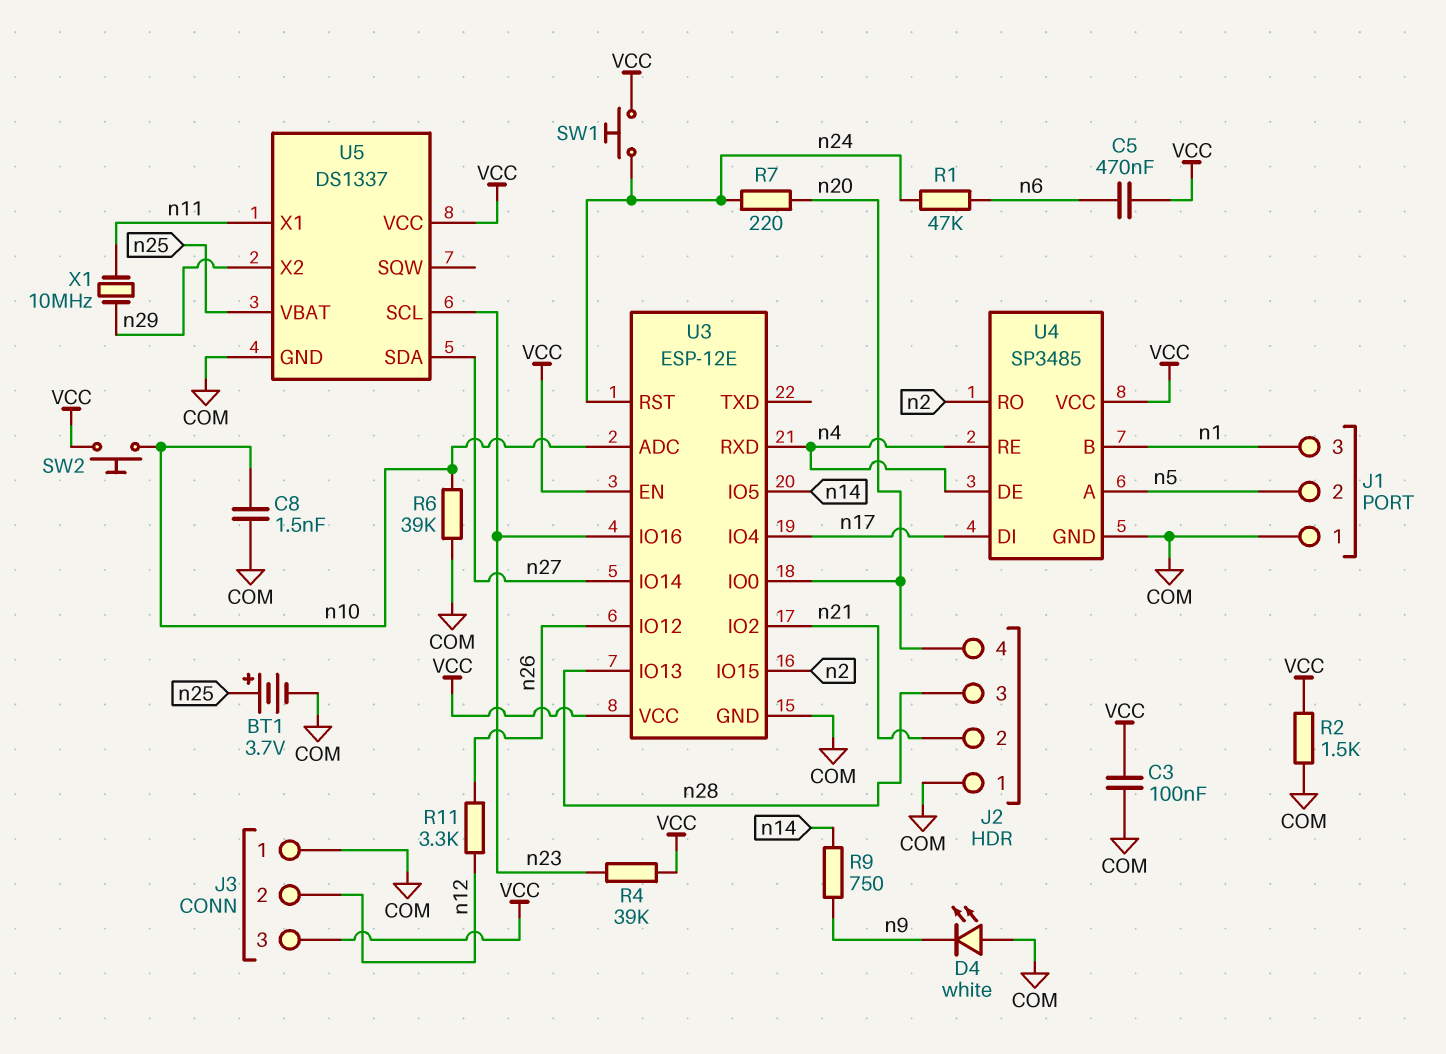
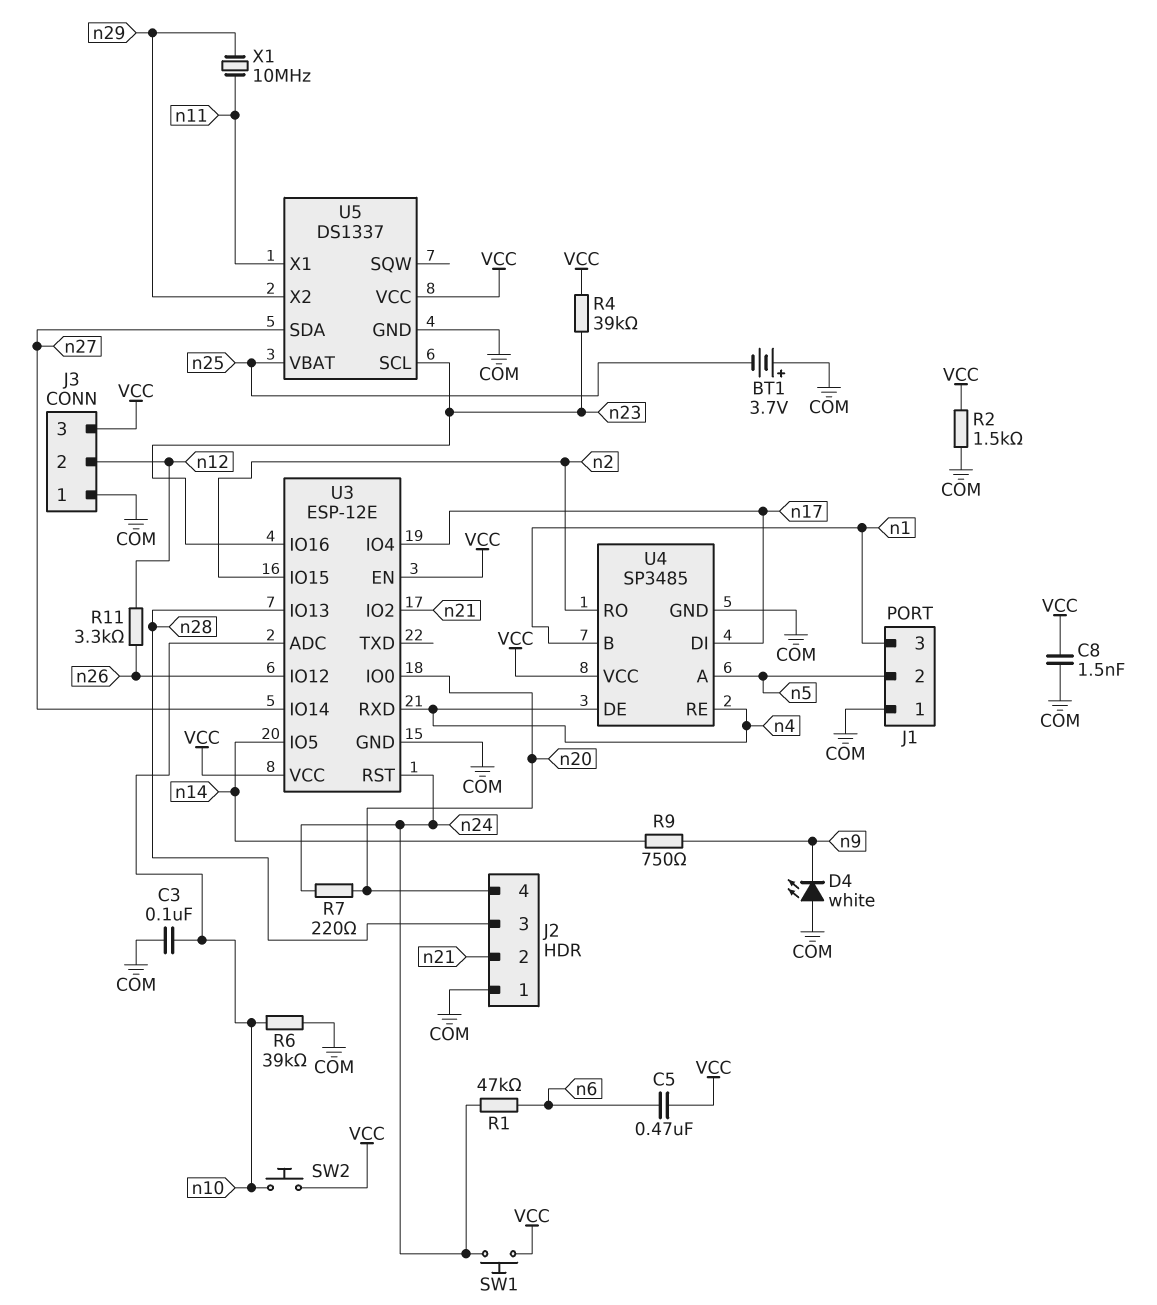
BT1: 3.7V (plus n25, minus COM) -> 3.7V (plus COM, minus n25)
C3: 100nF (COM, VCC) -> 100nF (COM, n10)
C8: 1.5nF (COM, n10) -> 1.5nF (COM, VCC)

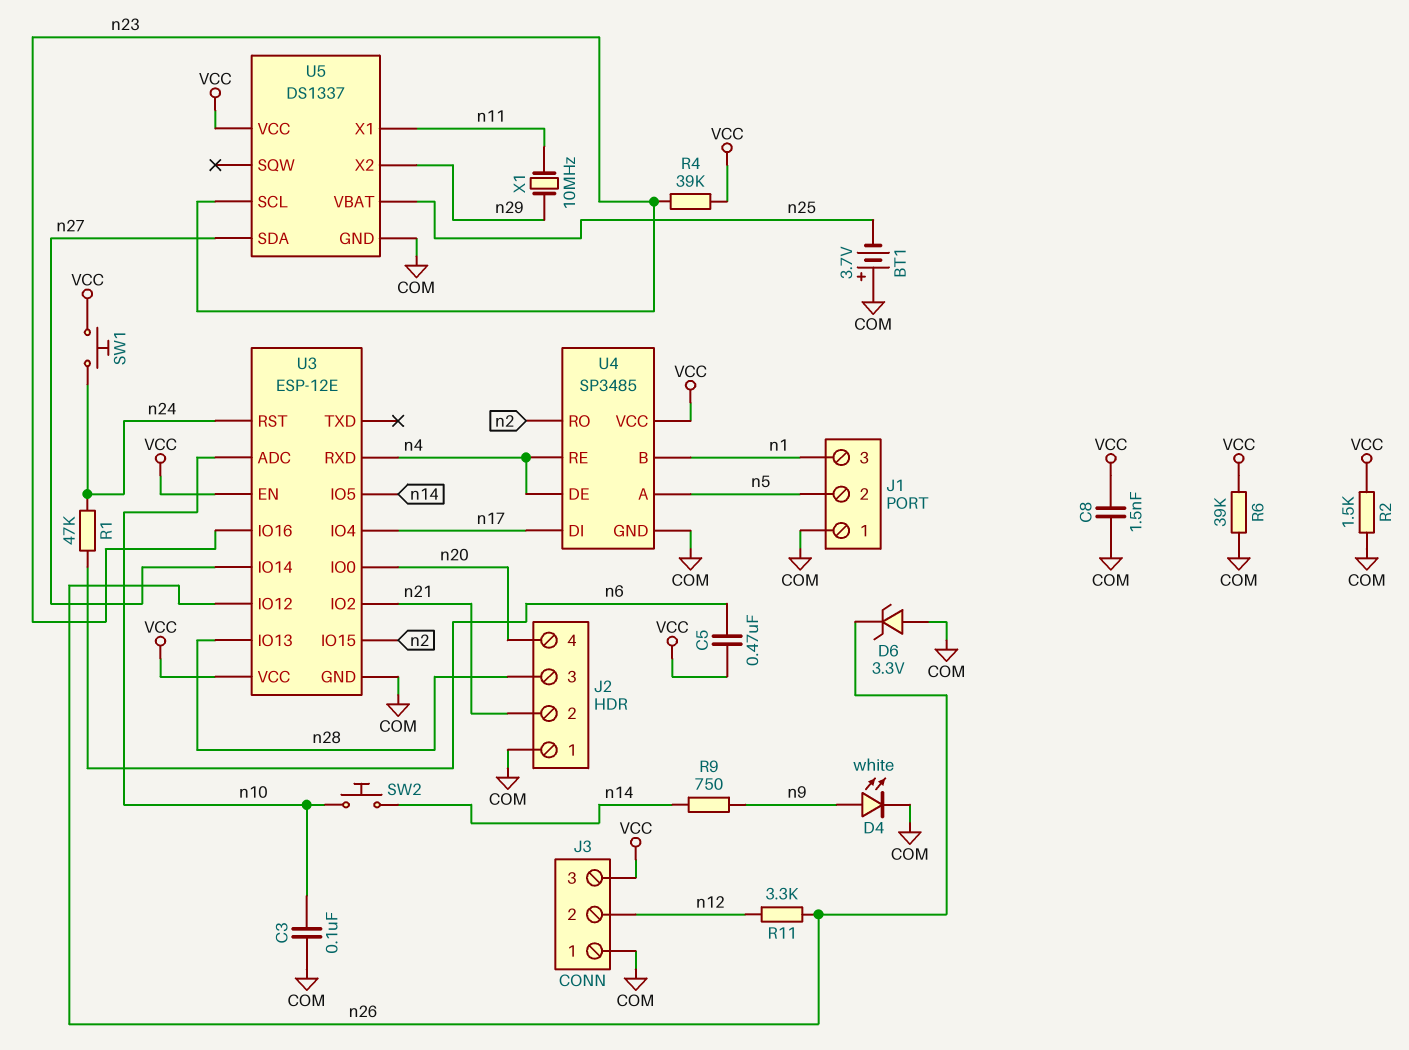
D4: LED white (A COM, K n9) -> LED white (A n9, K COM)
D6: none -> zener 3.3V (A COM, K n26)
R6: 39k (COM, n10) -> 39k (COM, VCC)
R7: 220 (n20, n24) -> none
SW2: button (VCC, n10) -> button (n10, n14)

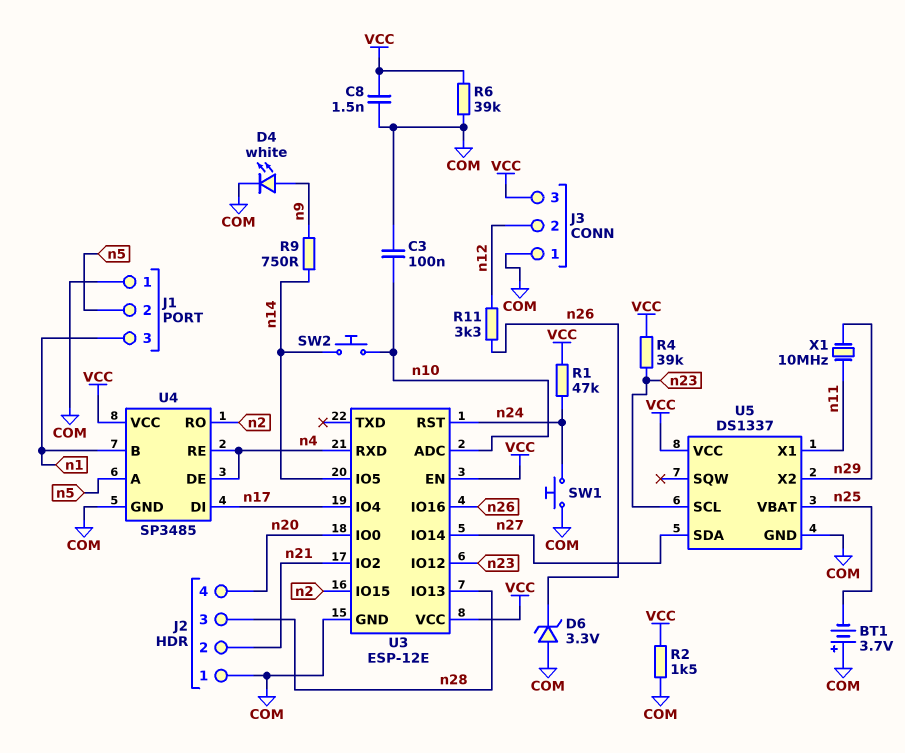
C5: 470nF (VCC, n6) -> none
R1: 47k (n6, n24) -> 47k (VCC, n24)
SW1: button (VCC, n24) -> button (COM, n24)
U3 pin IO12: n26 -> n23
U3 pin IO16: n23 -> n26

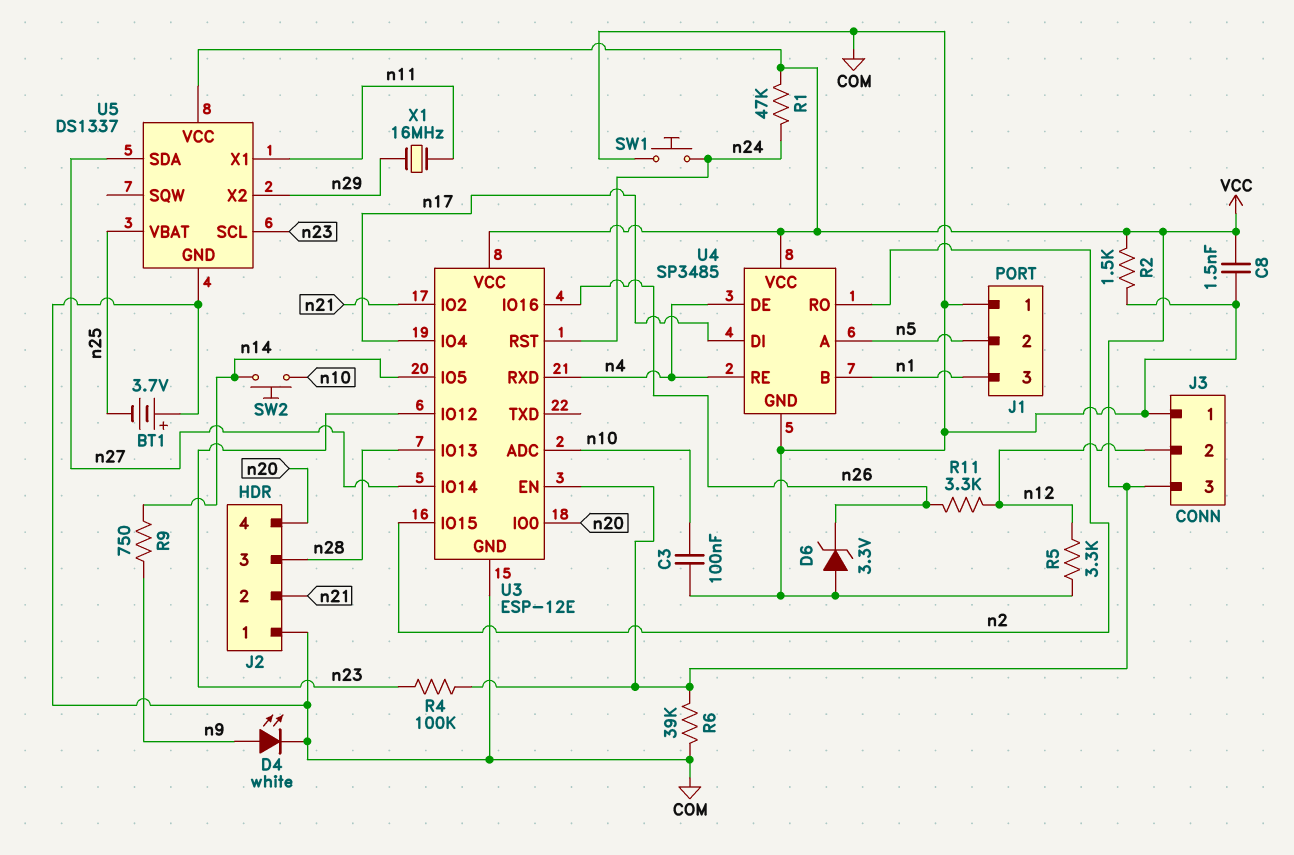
R4: 39k (VCC, n23) -> 100k (VCC, n23)
R5: none -> 3.3k (COM, n12)
X1: 10MHz (n11, n29) -> 16MHz (n11, n29)

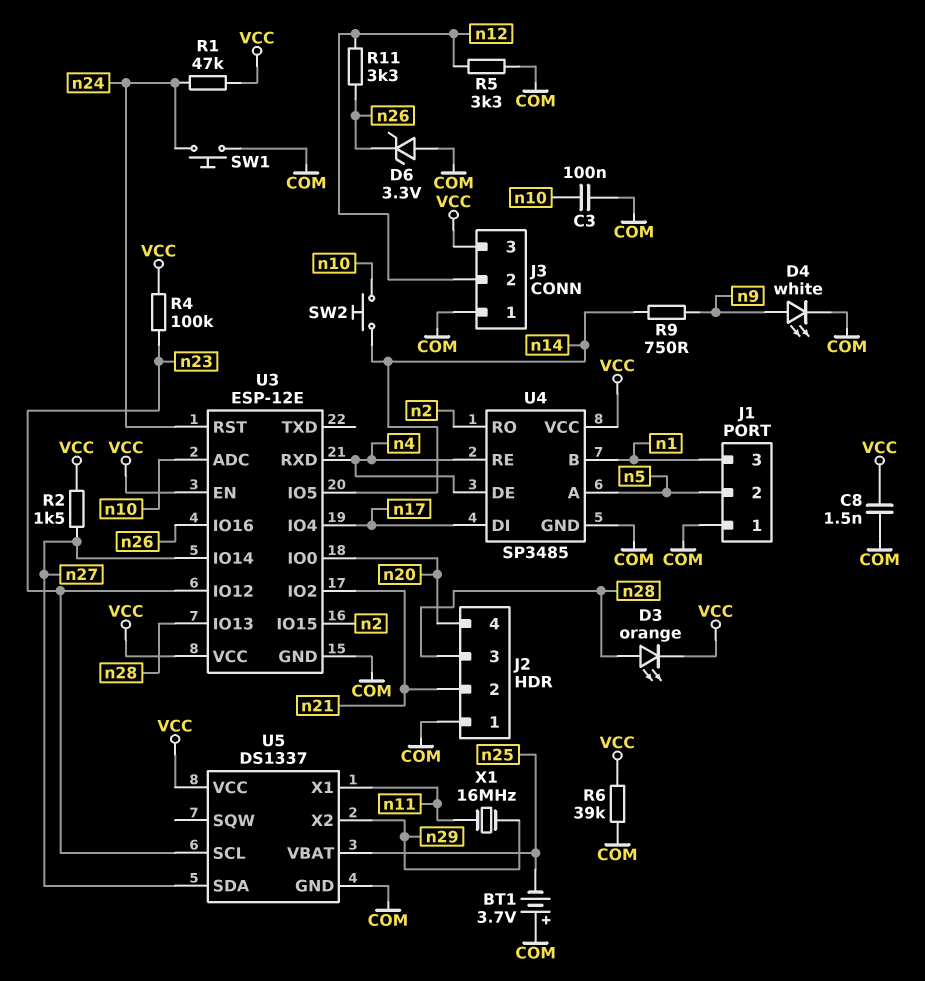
D3: none -> LED orange (A n28, K VCC)
R2: 1.5k (COM, VCC) -> 1.5k (VCC, n27)

